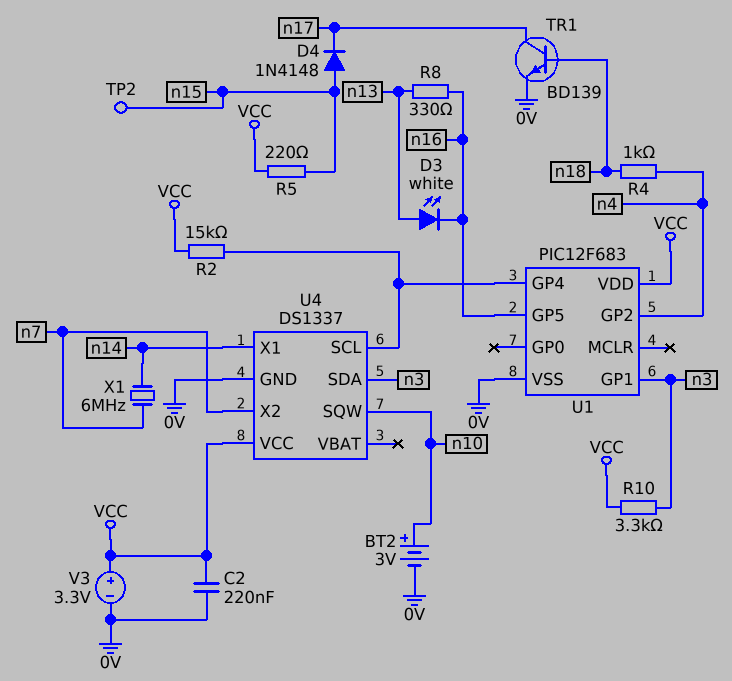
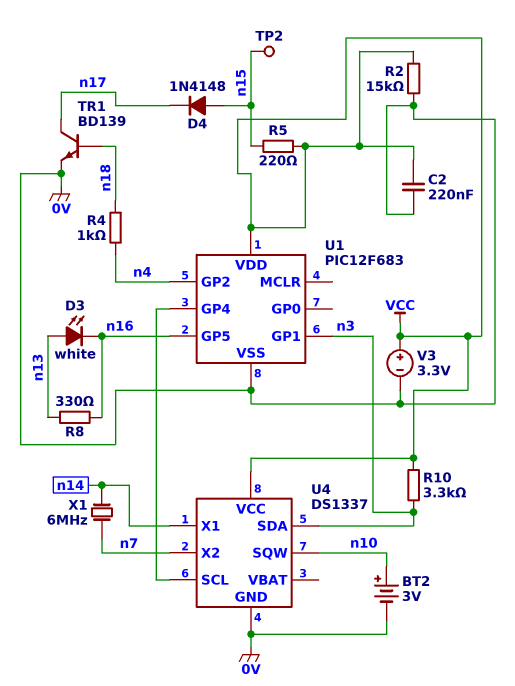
R2: 15k (U1/GP4, VCC) -> 15k (0V, VCC)

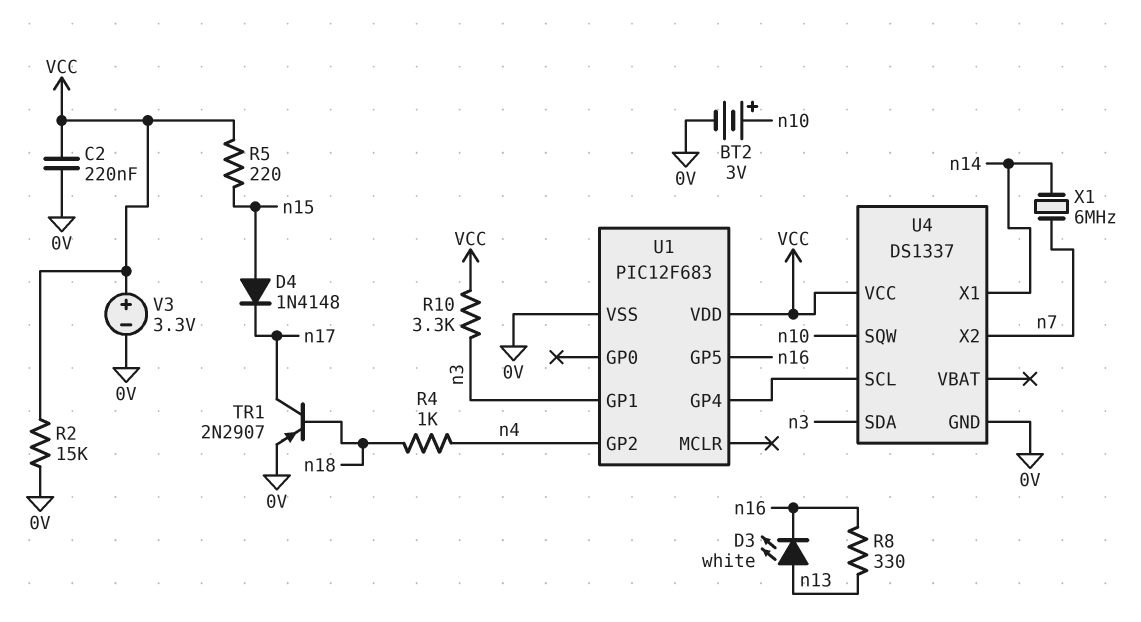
TP2: test point (n15) -> none
TR1: NPN BD139 (B n18, C n17, E 0V) -> PNP 2N2907 (B n18, C n17, E 0V)

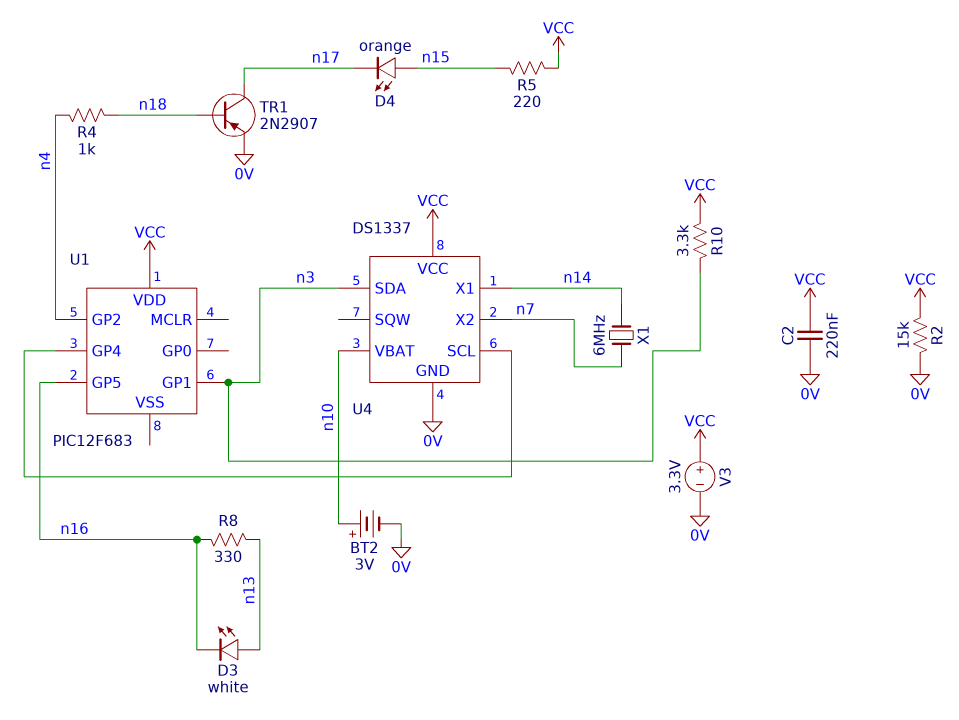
D4: diode 1N4148 (A n15, K n17) -> LED orange (A n15, K n17)
U1 pin VSS: 0V -> none
U4 pin SQW: n10 -> none
U4 pin VBAT: none -> n10

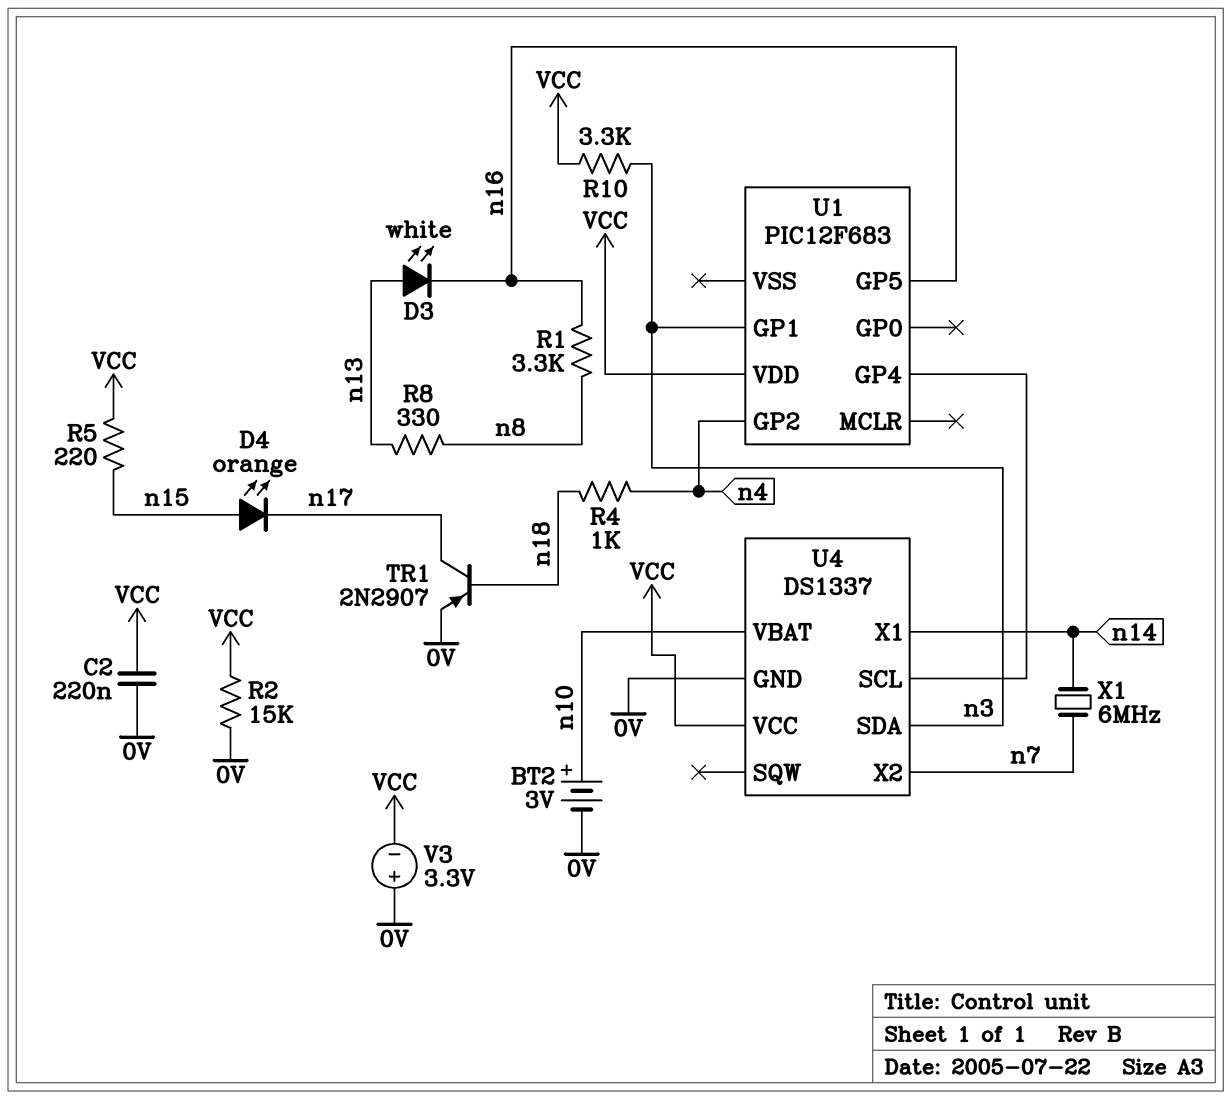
R1: none -> 3.3k (n8, n16)
R8: 330 (n13, n16) -> 330 (n8, n13)
V3: 3.3V (plus VCC, minus 0V) -> 3.3V (plus 0V, minus VCC)

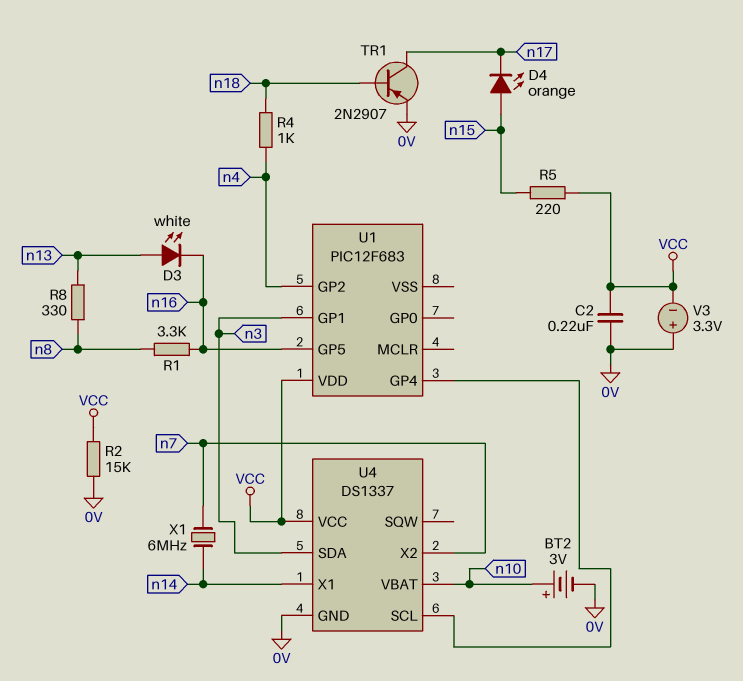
R10: 3.3k (VCC, n3) -> none

